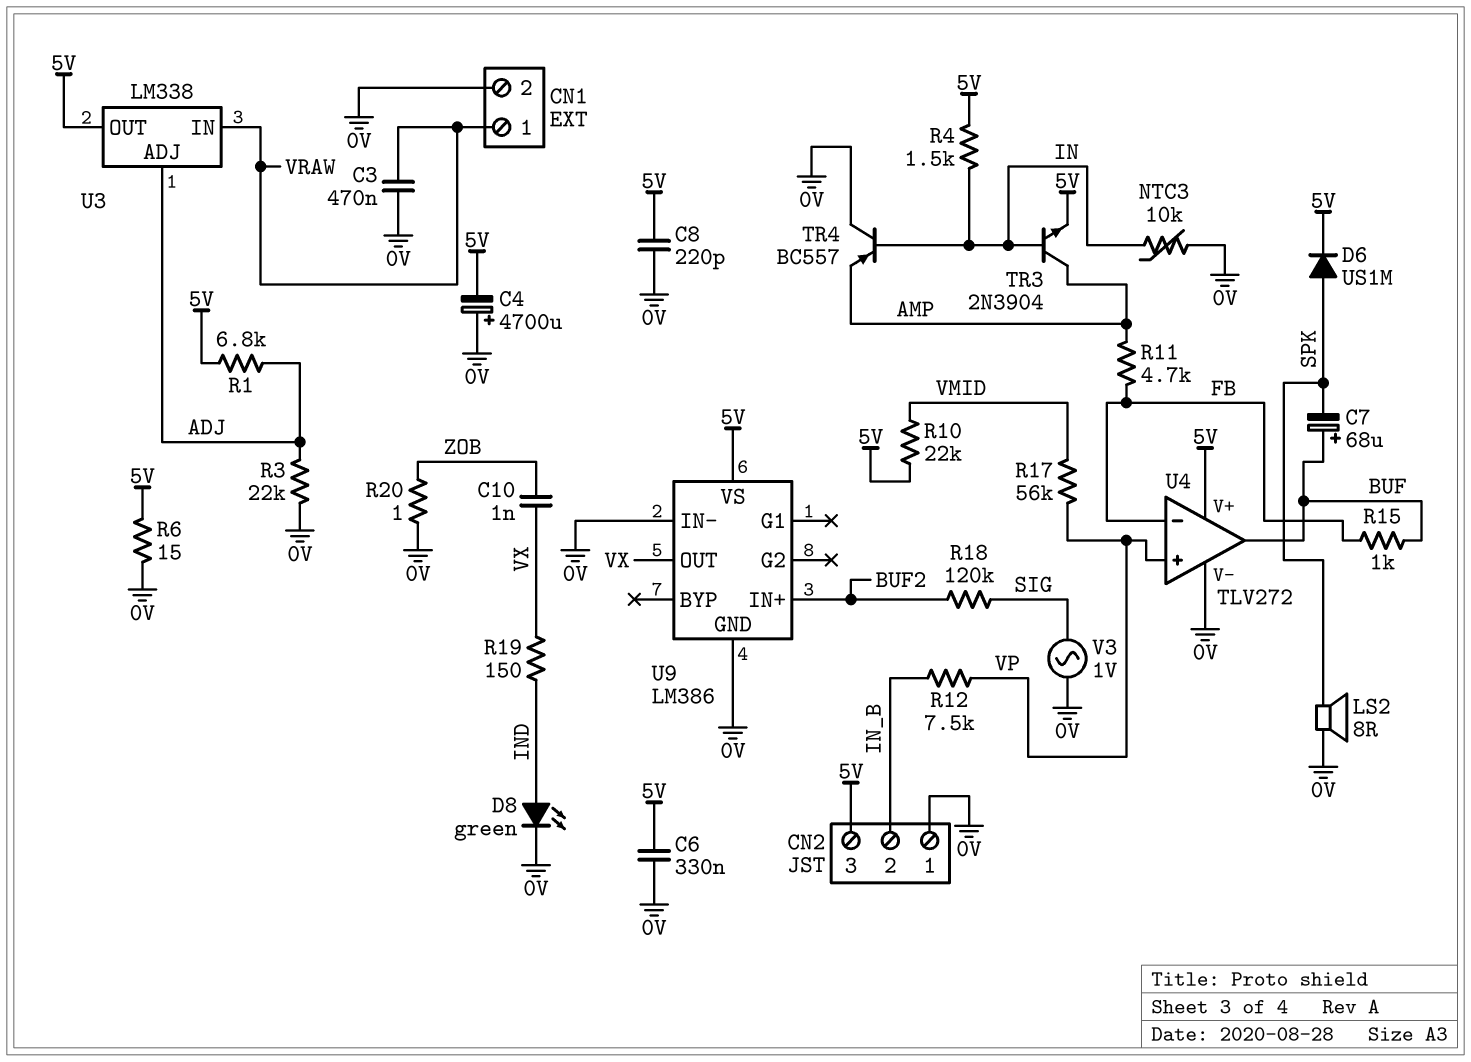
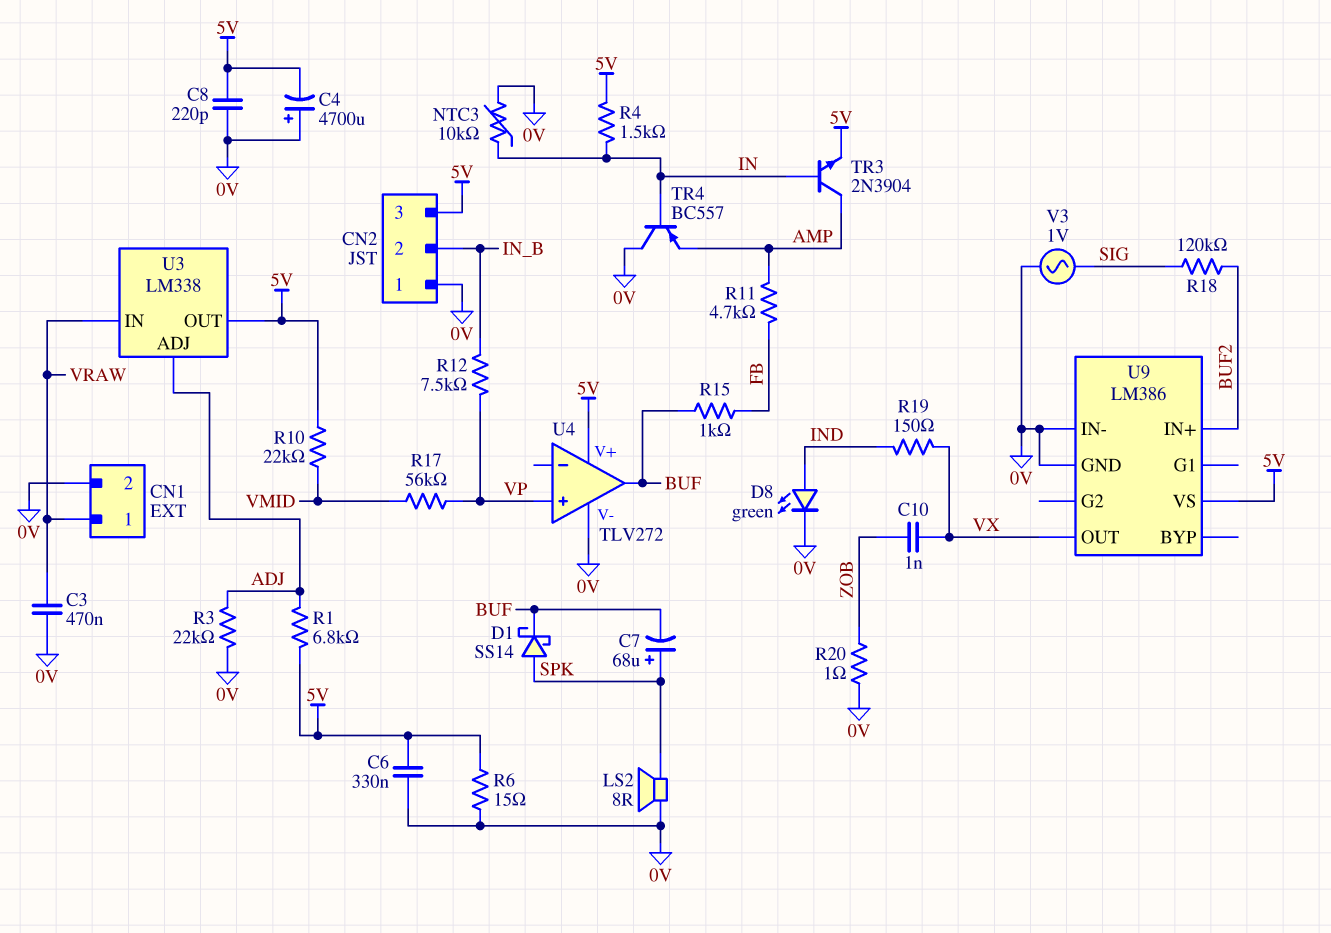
C7: 68uF (plus BUF, minus SPK) -> 68uF (plus SPK, minus BUF)
D1: none -> schottky SS14 (A SPK, K BUF)
D6: diode US1M (A SPK, K 5V) -> none
U4 pin in-: FB -> none

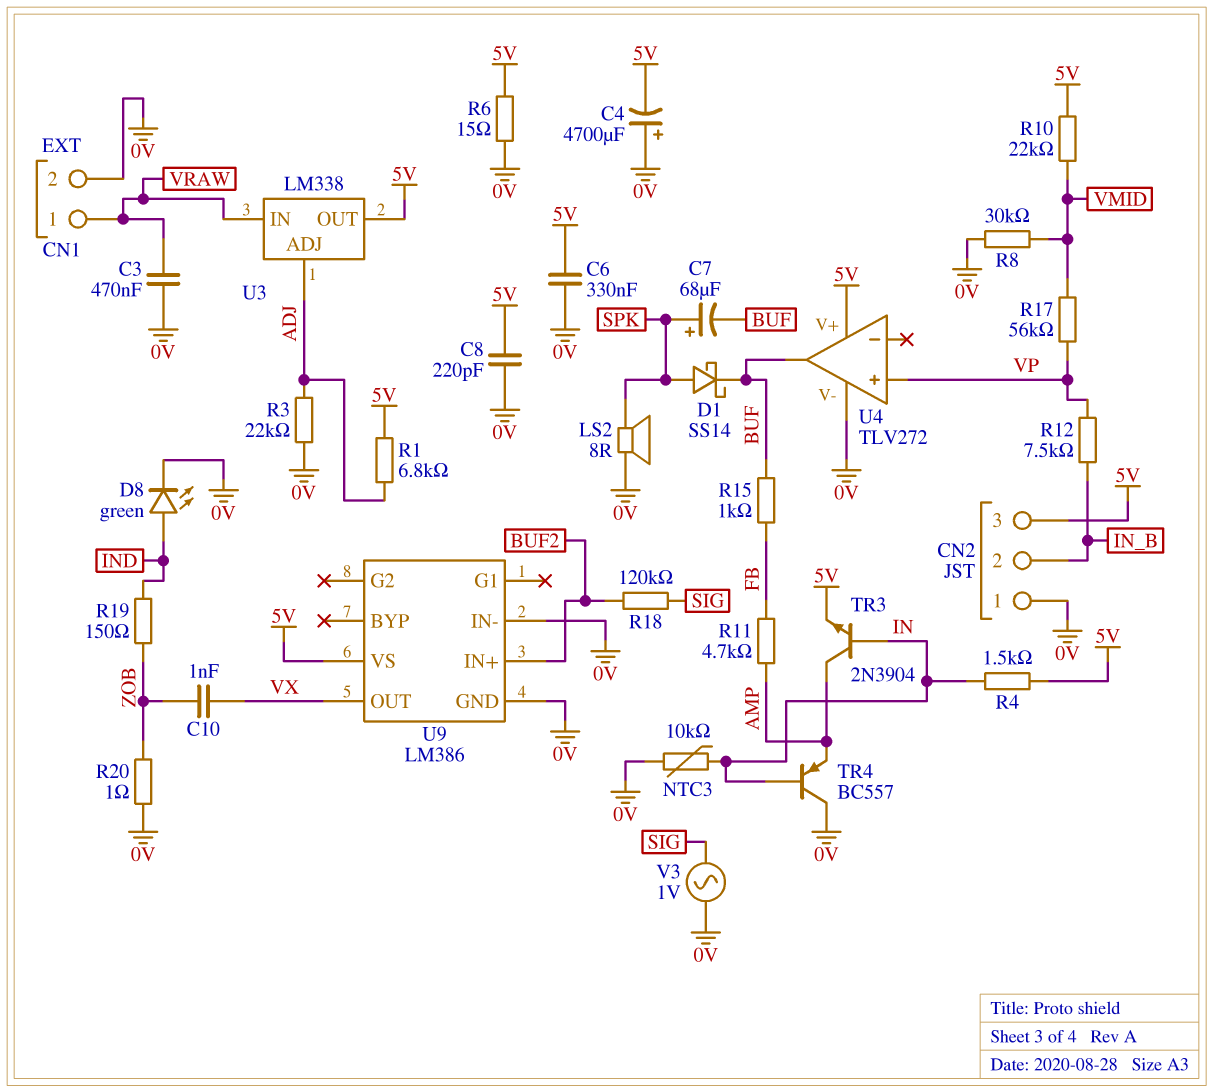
R8: none -> 30k (0V, VMID)
R19: 150 (IND, VX) -> 150 (IND, ZOB)

